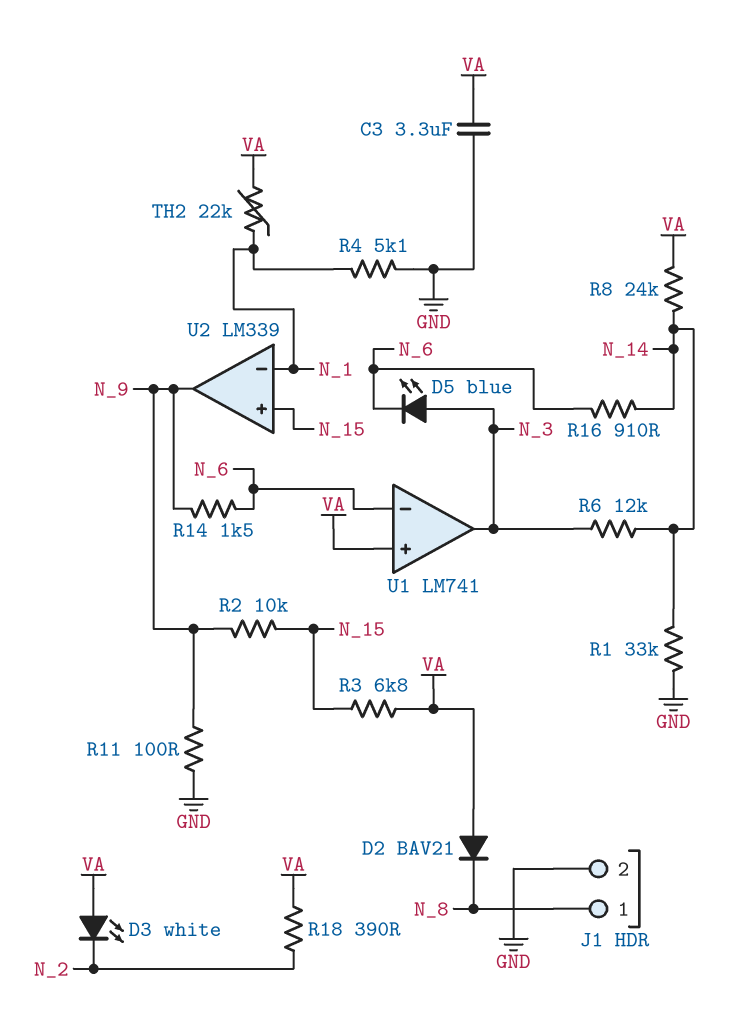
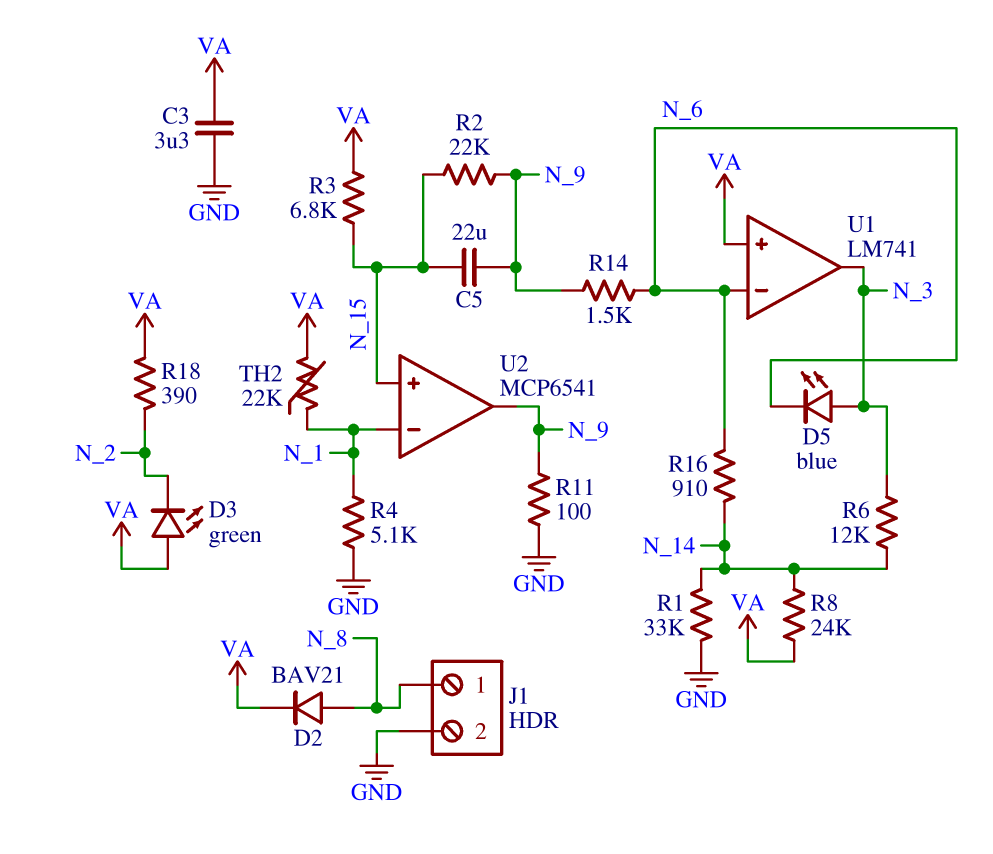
C5: none -> 22uF (N_9, N_15)
D2: diode BAV21 (A VA, K N_8) -> diode BAV21 (A N_8, K VA)
D3: LED white (A VA, K N_2) -> LED green (A VA, K N_2)
R2: 10k (N_9, N_15) -> 22k (N_9, N_15)
U2: LM339 -> MCP6541

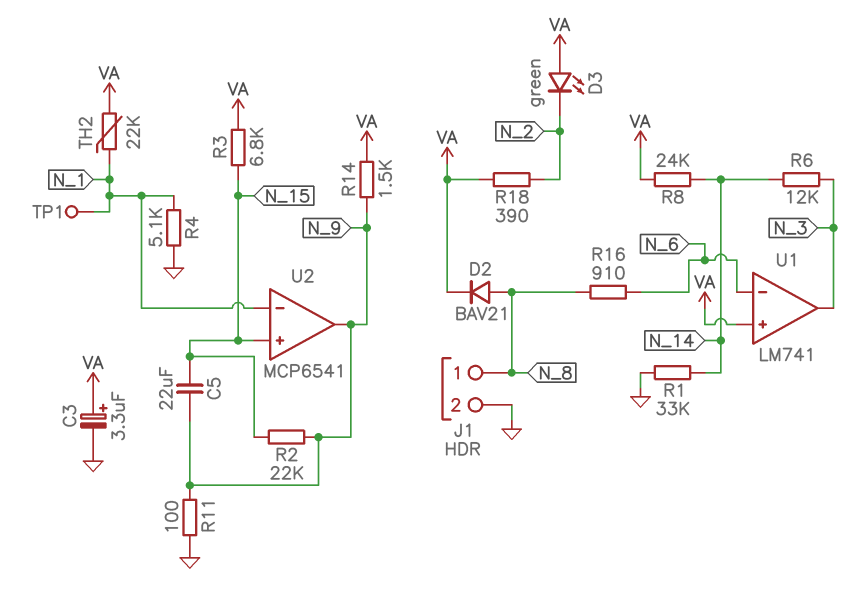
C3: 3.3uF (GND, VA) -> 3.3uF (plus VA, minus GND)
D5: LED blue (A N_3, K N_6) -> none
R14: 1.5k (N_6, N_9) -> 1.5k (N_9, VA)
R16: 910 (N_6, N_14) -> 910 (N_6, N_8)
TP1: none -> test point (N_1)

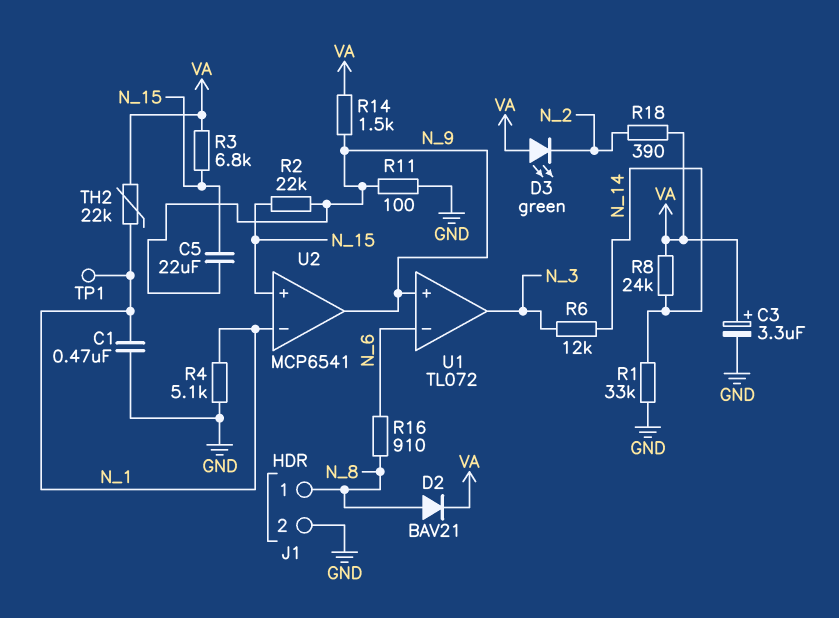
C1: none -> 470nF (GND, N_1)
U1: LM741 -> TL072
U1 pin in+: VA -> N_9

